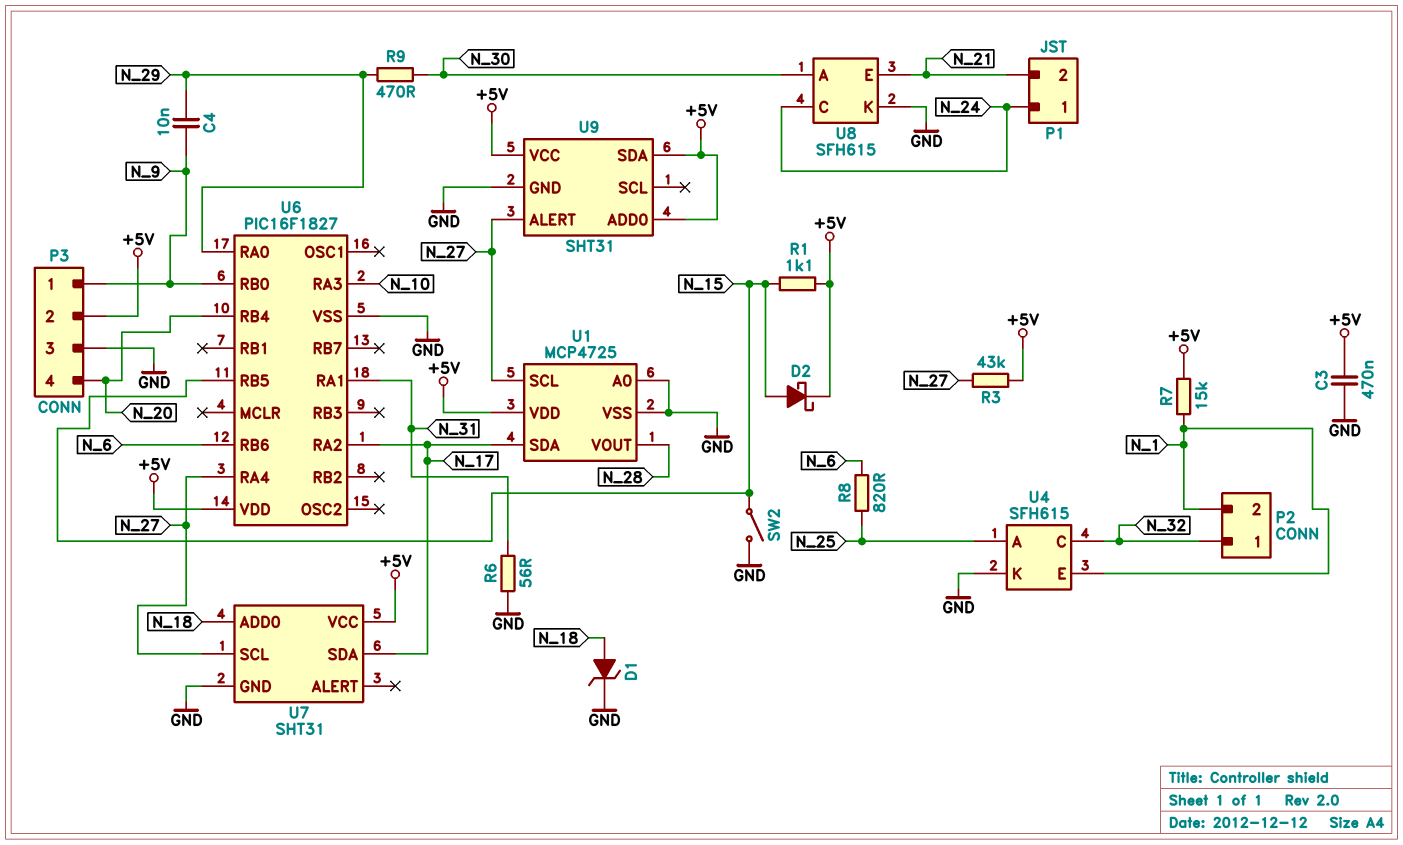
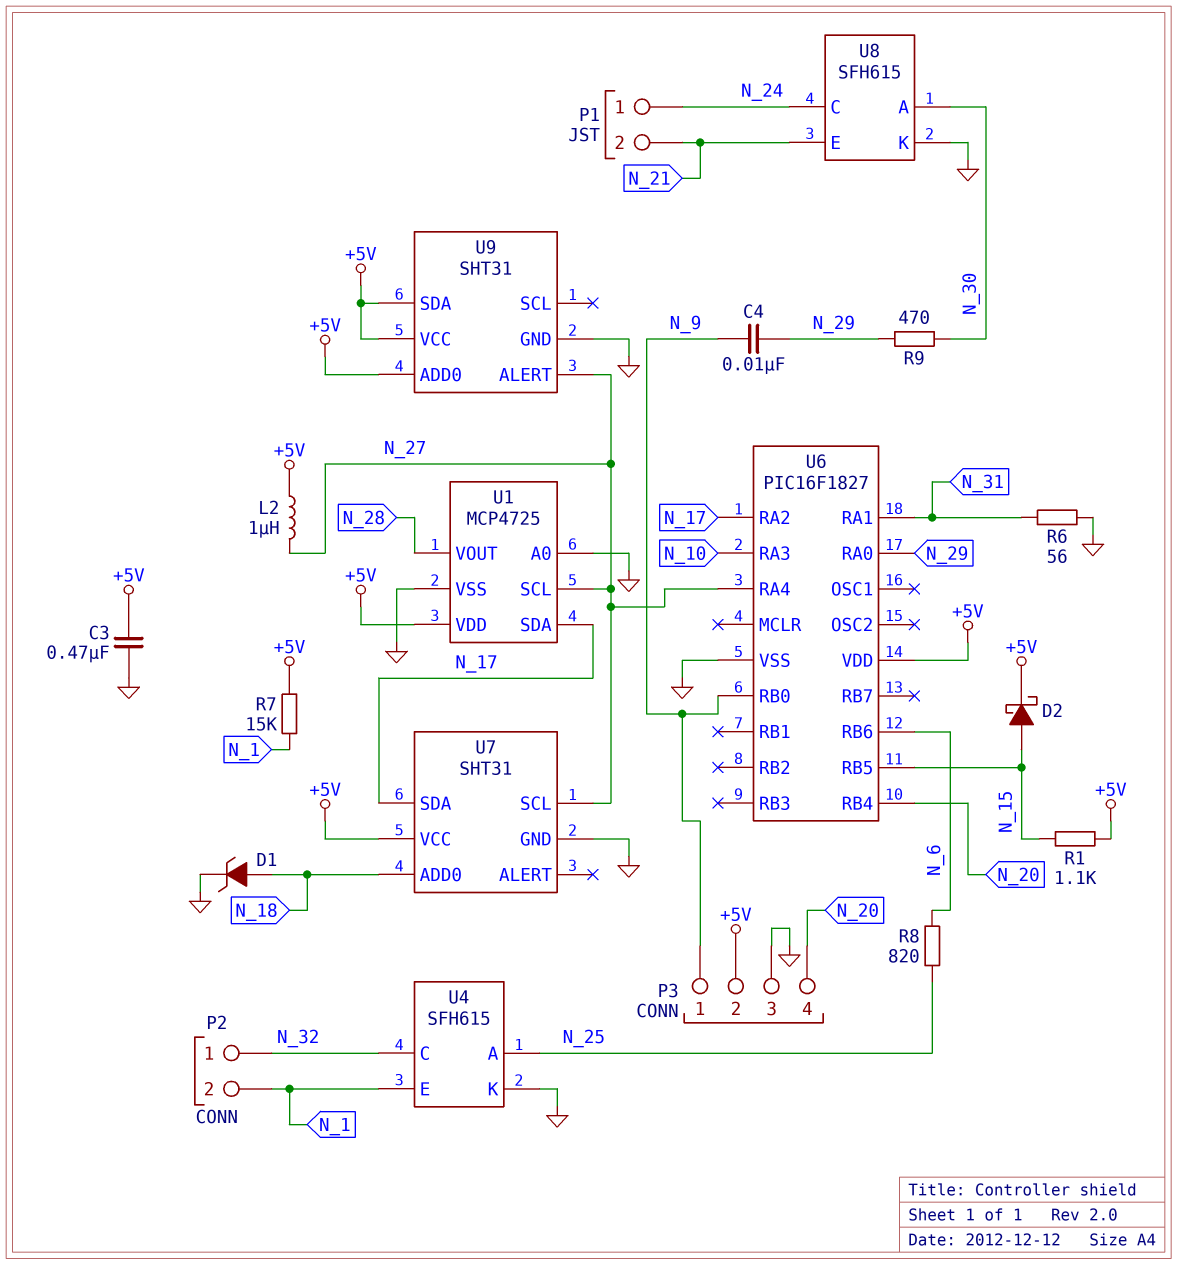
L2: none -> 1uH (+5V, N_27)
R3: 43k (+5V, N_27) -> none
SW2: switch (GND, N_15) -> none

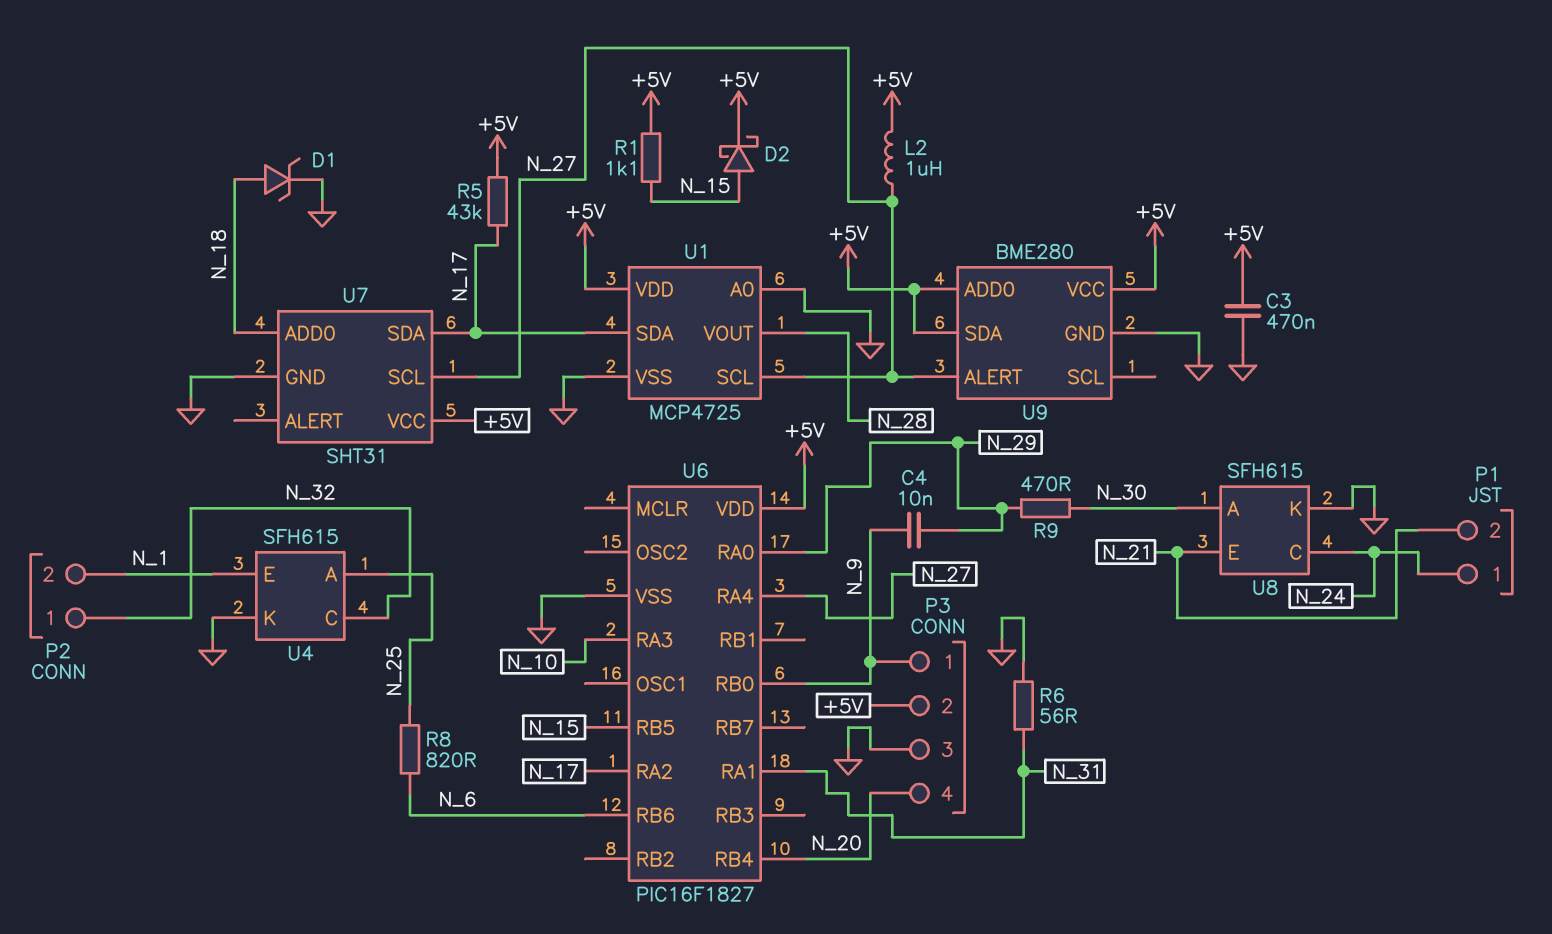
R5: none -> 43k (+5V, N_17)
R7: 15k (+5V, N_1) -> none
U9: SHT31 -> BME280

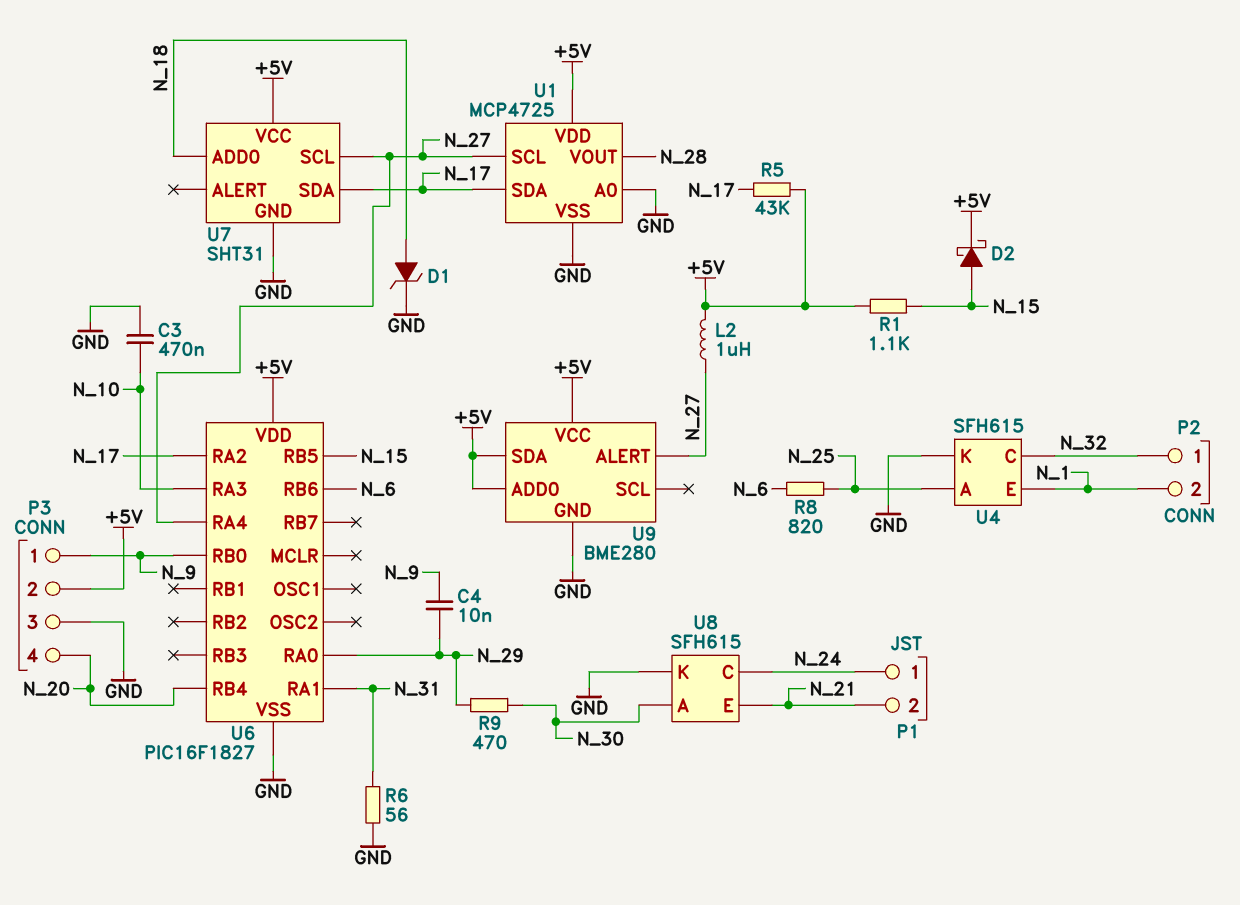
C3: 470nF (+5V, GND) -> 470nF (GND, N_10)

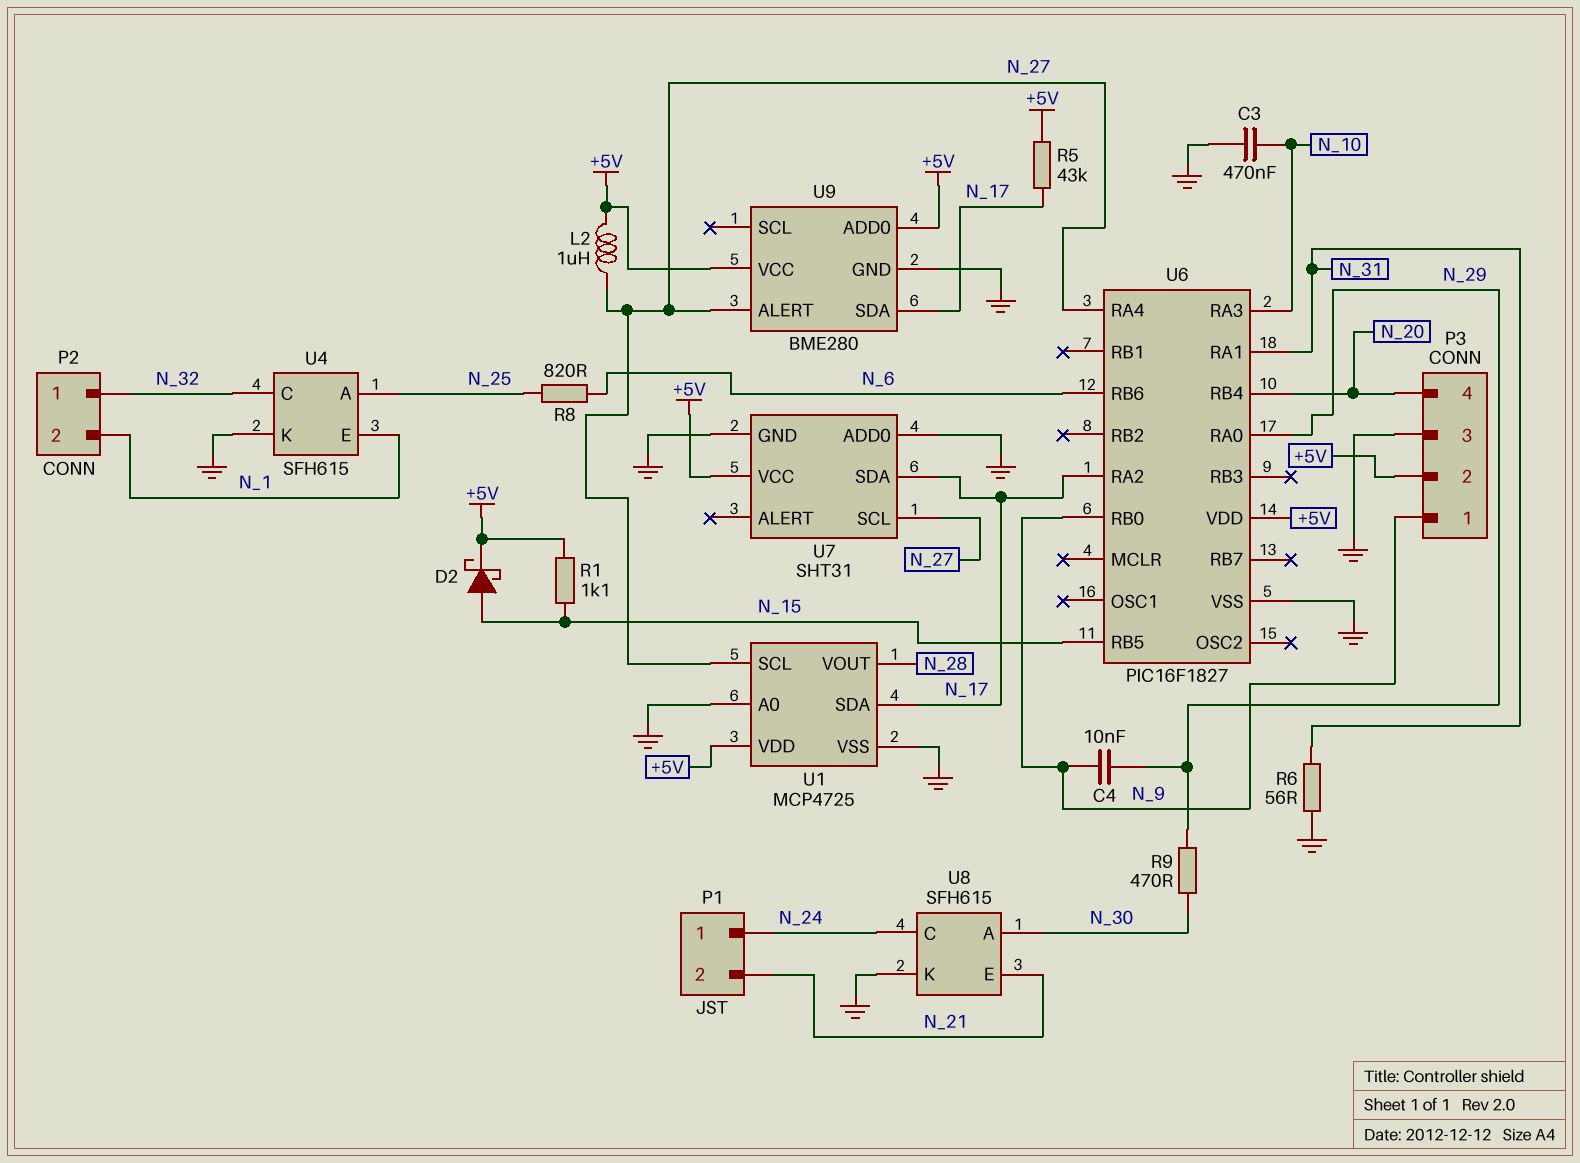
D1: zener (A N_18, K GND) -> none
U7 pin ADD0: N_18 -> GND
U9 pin SDA: +5V -> N_17

